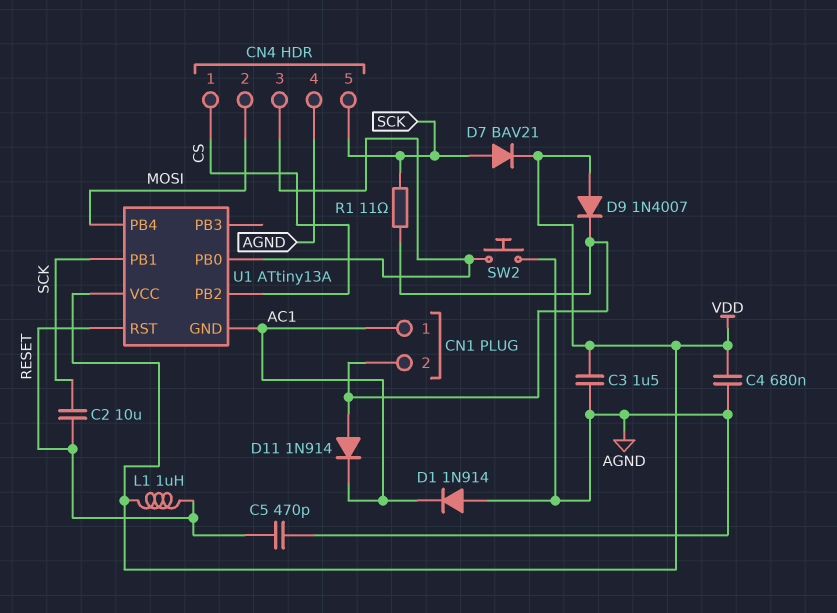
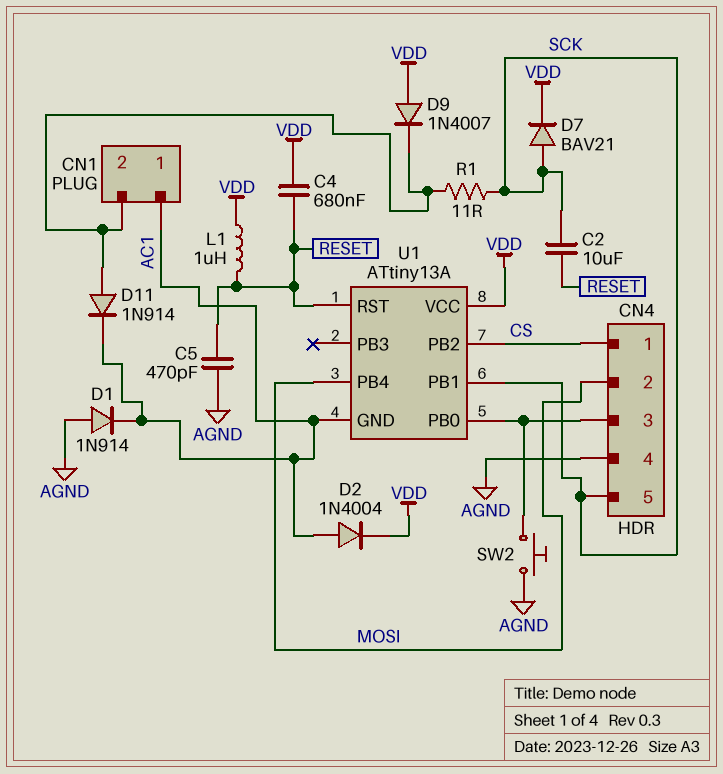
C3: 1.5uF (AGND, VDD) -> none
C4: 680nF (AGND, VDD) -> 680nF (RESET, VDD)
D2: none -> diode 1N4004 (A AC1, K VDD)

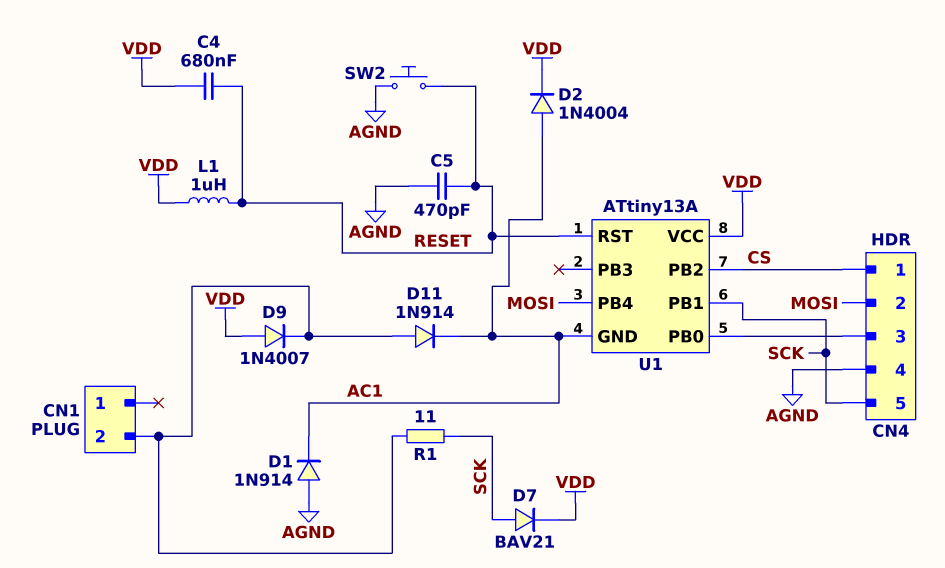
C2: 10uF (RESET, SCK) -> none
CN1 pin 1: AC1 -> none
SW2: button (AGND, CN4/3) -> button (AGND, RESET)

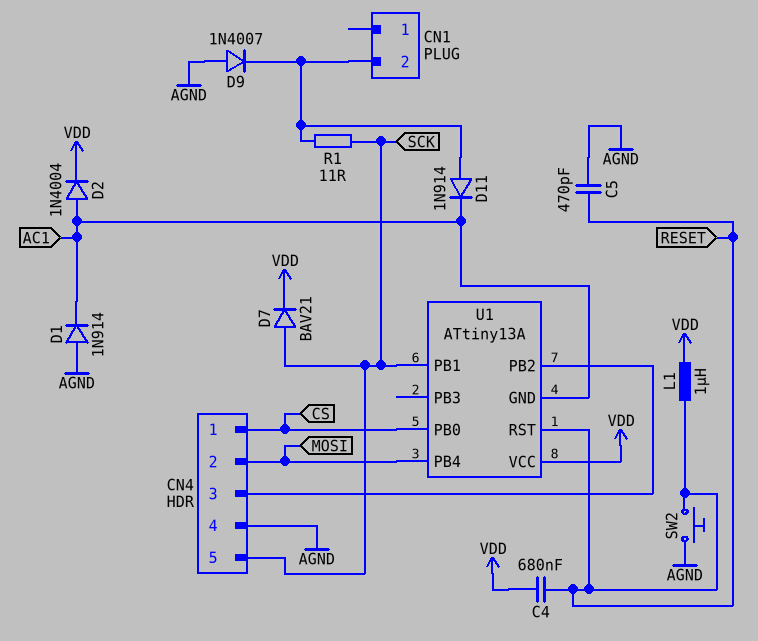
D9: diode 1N4007 (A VDD, K CN1/2) -> diode 1N4007 (A AGND, K CN1/2)
U1 pin PB0: CN4/3 -> CS
U1 pin PB2: CS -> CN4/3

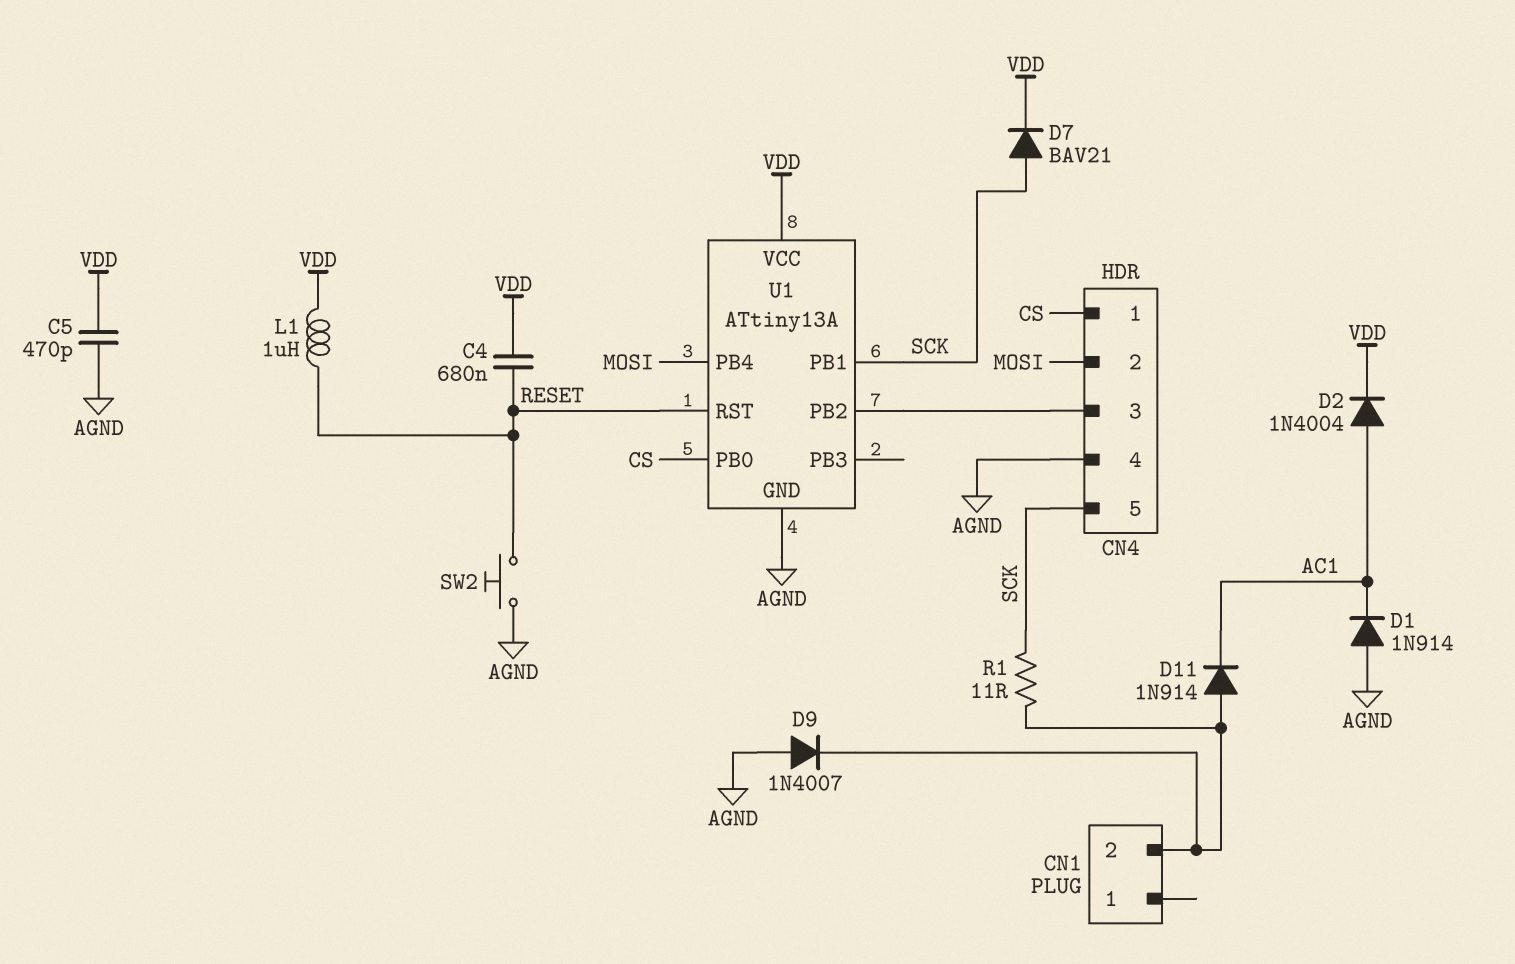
C5: 470pF (AGND, RESET) -> 470pF (AGND, VDD)
U1 pin GND: AC1 -> AGND

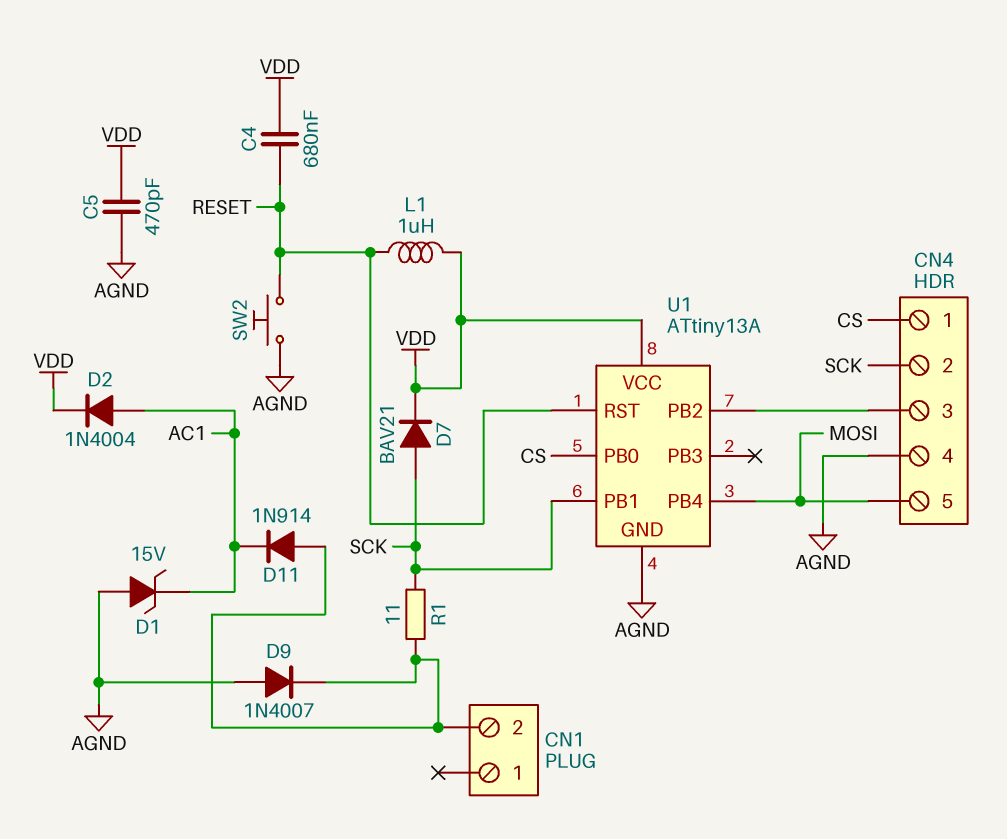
CN4 pin 2: MOSI -> SCK
CN4 pin 5: SCK -> MOSI
D1: diode 1N914 (A AGND, K AC1) -> zener 15V (A AGND, K AC1)

